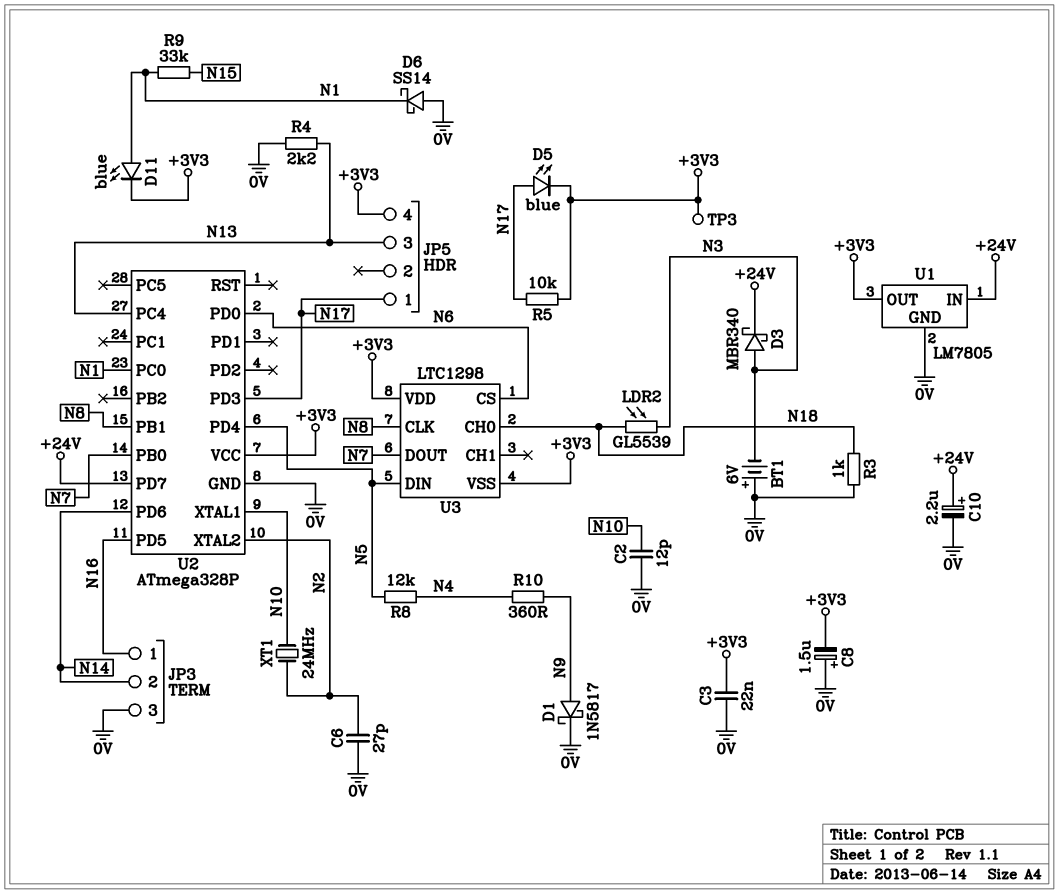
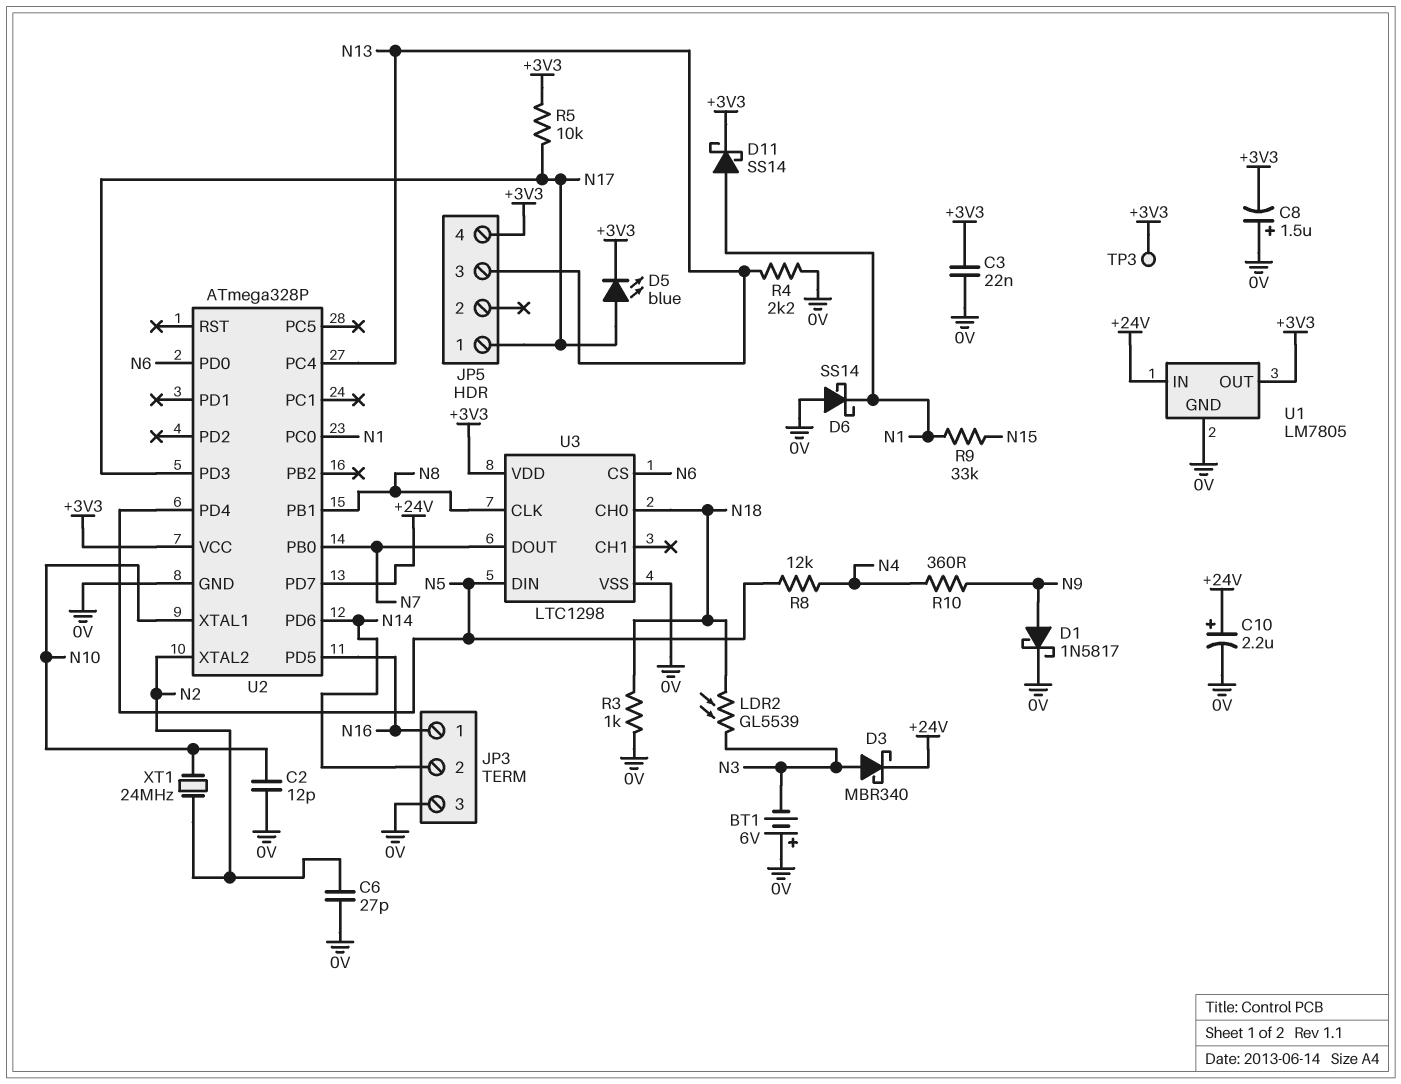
D11: LED blue (A N1, K +3V3) -> schottky SS14 (A N1, K +3V3)
U3 pin VSS: +3V3 -> 0V

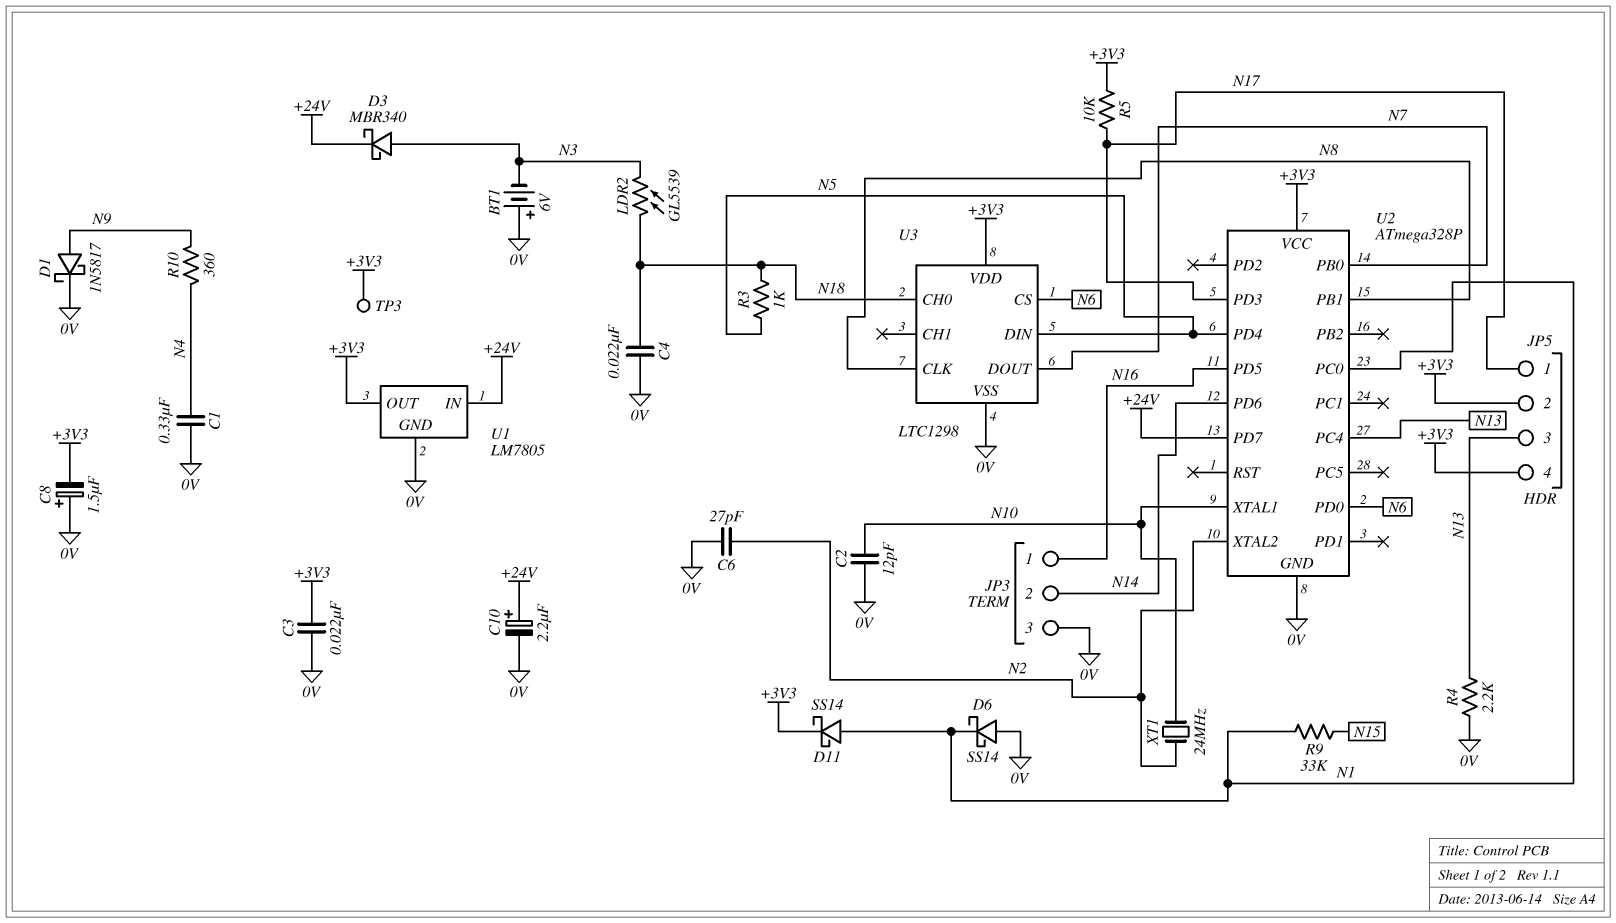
C1: none -> 330nF (0V, N4)
C4: none -> 22nF (0V, N18)
D5: LED blue (A N17, K +3V3) -> none
JP5 pin 2: none -> +3V3
R3: 1k (0V, N18) -> 1k (N5, N18)
R8: 12k (N4, N5) -> none

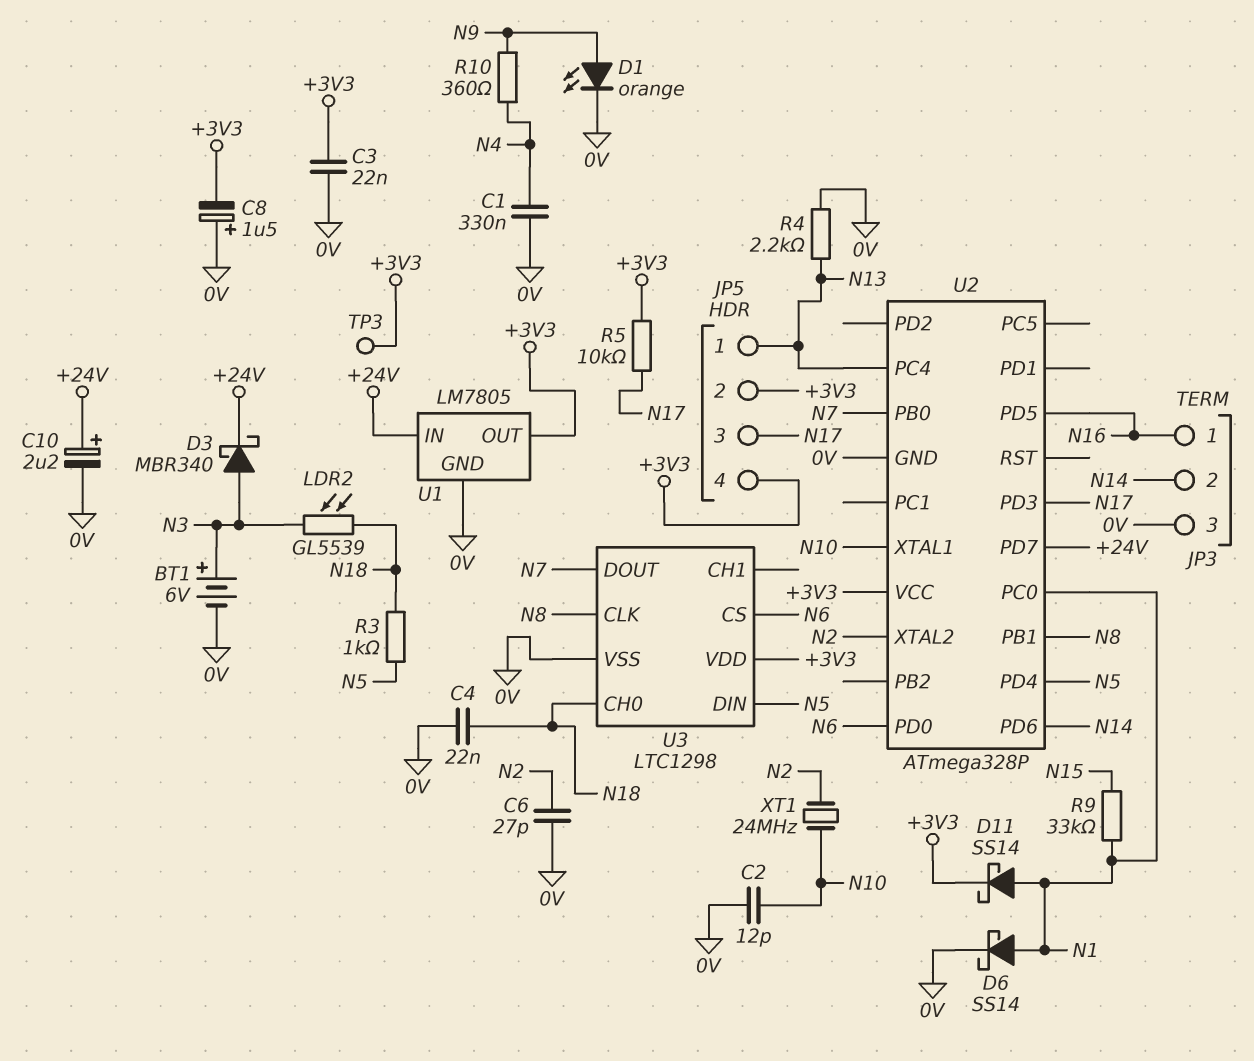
BT1: 6V (plus 0V, minus N3) -> 6V (plus N3, minus 0V)
D1: schottky 1N5817 (A N9, K 0V) -> LED orange (A N9, K 0V)
D6: schottky SS14 (A 0V, K N1) -> schottky SS14 (A N1, K 0V)
JP5 pin 1: N17 -> N13
JP5 pin 3: N13 -> N17

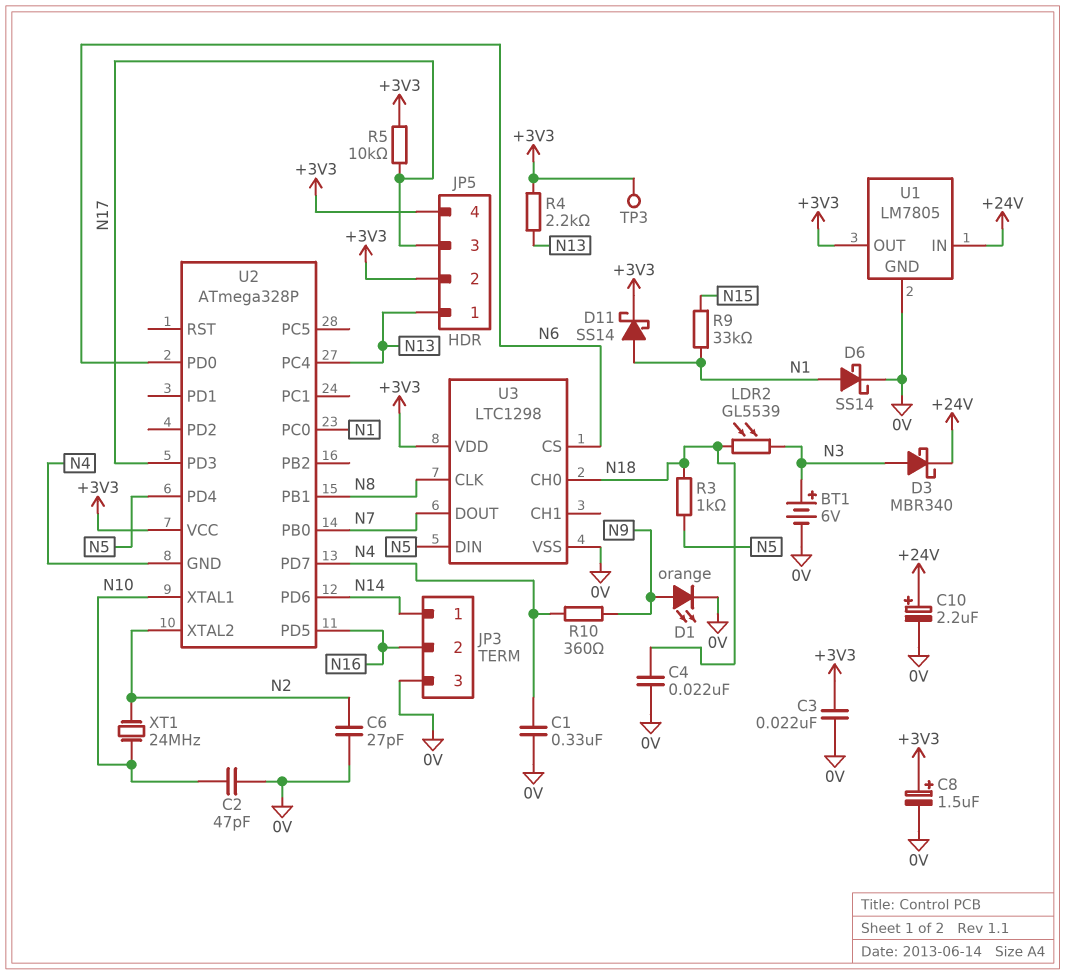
C2: 12pF (0V, N10) -> 47pF (0V, N10)
C8: 1.5uF (plus 0V, minus +3V3) -> 1.5uF (plus +3V3, minus 0V)
JP3 pin 1: N16 -> N14
JP3 pin 2: N14 -> N16
R4: 2.2k (0V, N13) -> 2.2k (+3V3, N13)
U2 pin GND: 0V -> N4
U2 pin PD7: +24V -> N4

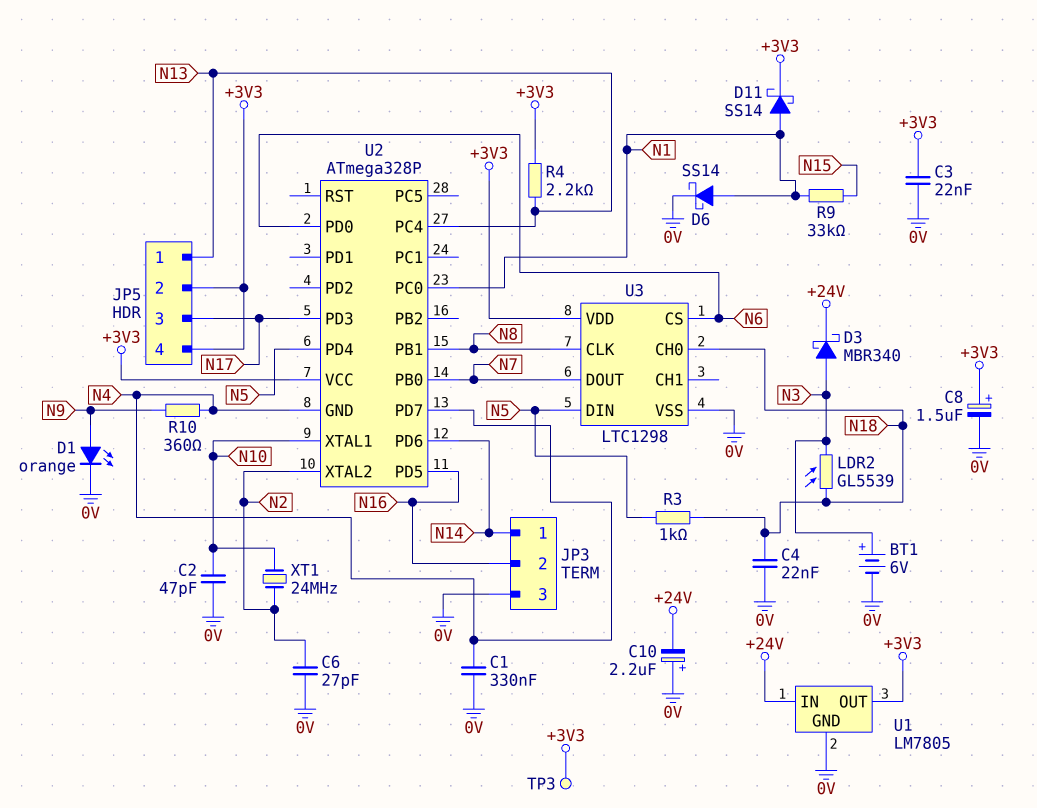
C10: 2.2uF (plus +24V, minus 0V) -> 2.2uF (plus 0V, minus +24V)
R5: 10k (+3V3, N17) -> none

